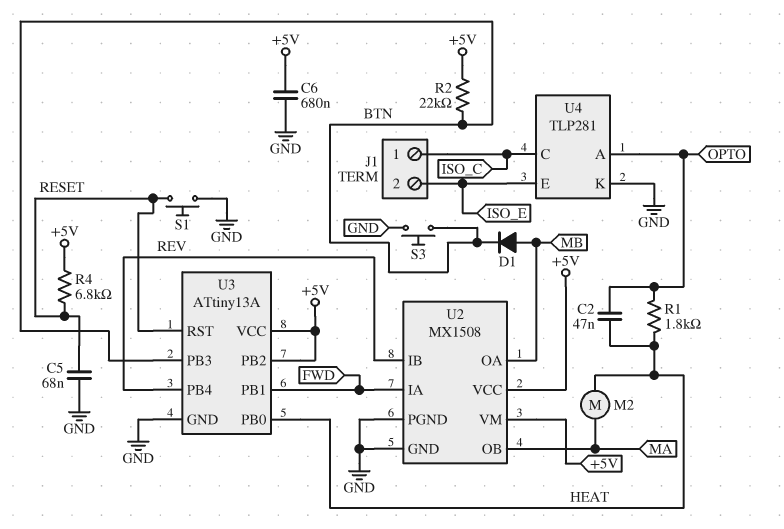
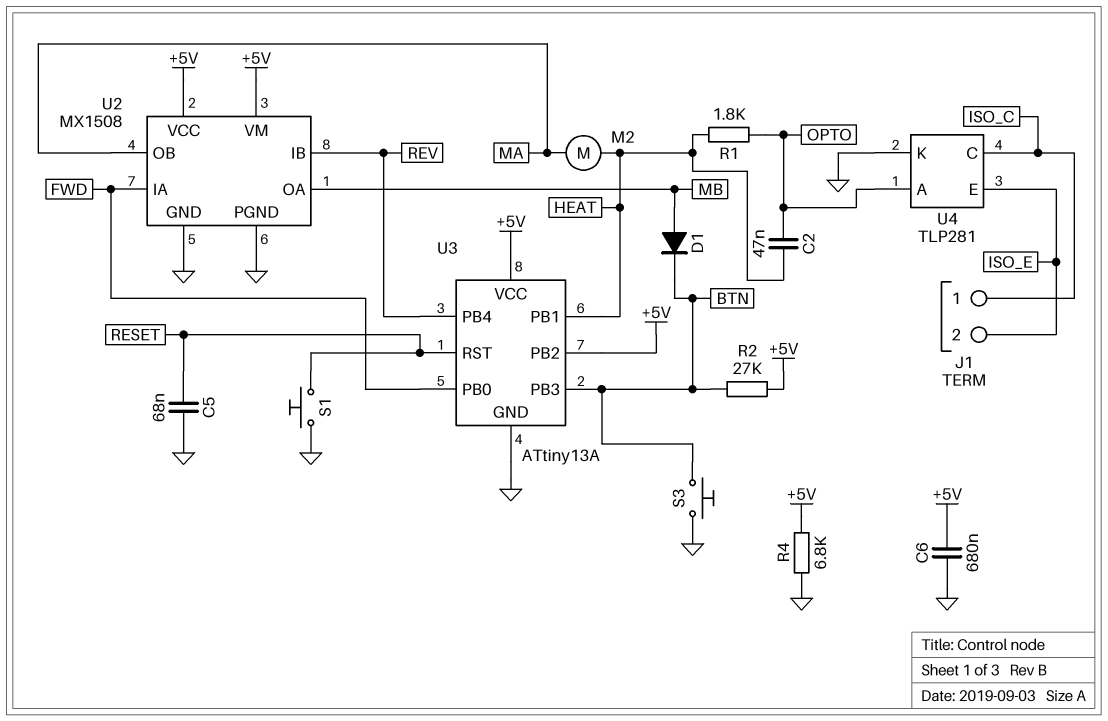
R2: 22k (+5V, BTN) -> 27k (+5V, BTN)
R4: 6.8k (+5V, RESET) -> 6.8k (+5V, GND)
U3 pin PB0: HEAT -> FWD
U3 pin PB1: FWD -> HEAT

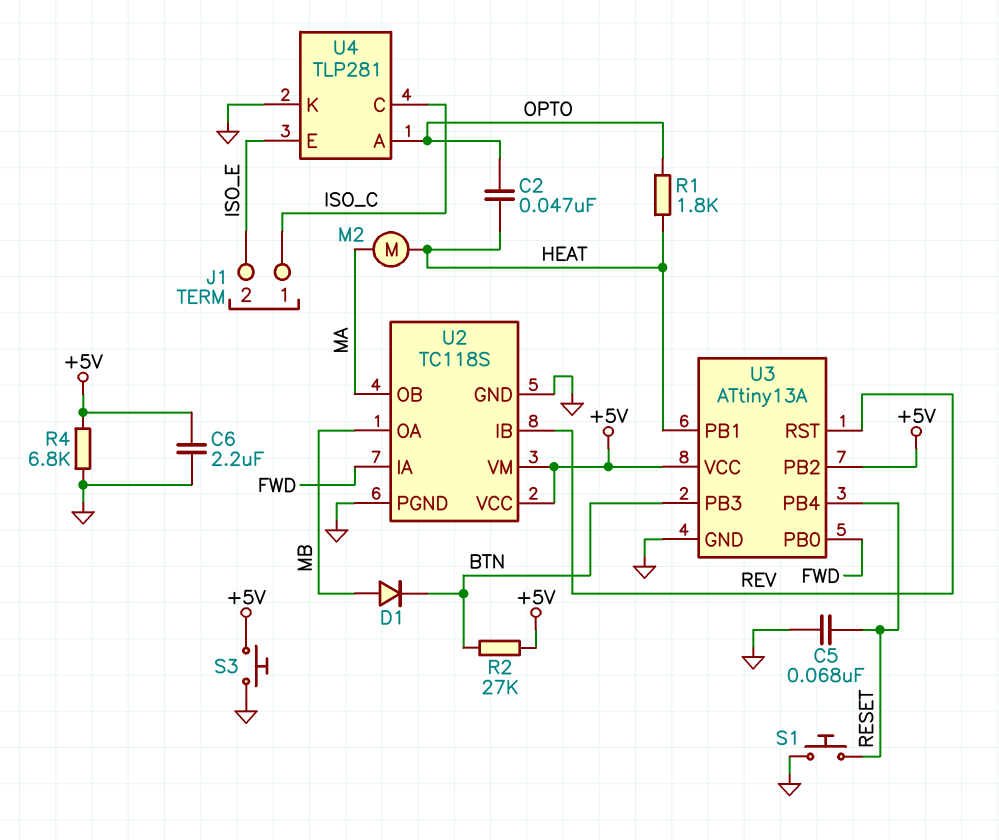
C6: 680nF (+5V, GND) -> 2.2uF (+5V, GND)
S3: button (BTN, GND) -> button (+5V, GND)
U2: MX1508 -> TC118S
U3 pin PB4: REV -> RESET
U3 pin RST: RESET -> REV

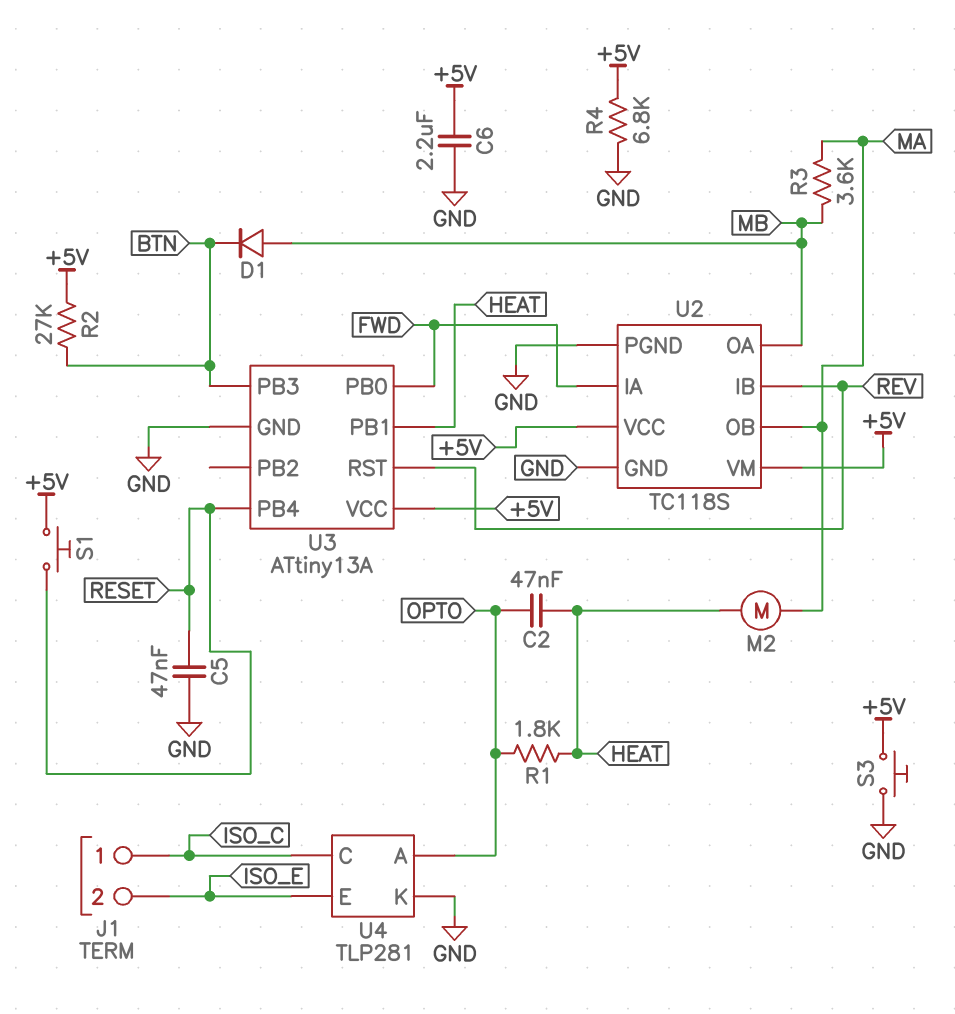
C5: 68nF (GND, RESET) -> 47nF (GND, RESET)
R3: none -> 3.6k (MA, MB)
S1: button (GND, RESET) -> button (+5V, RESET)
U3 pin PB2: +5V -> none

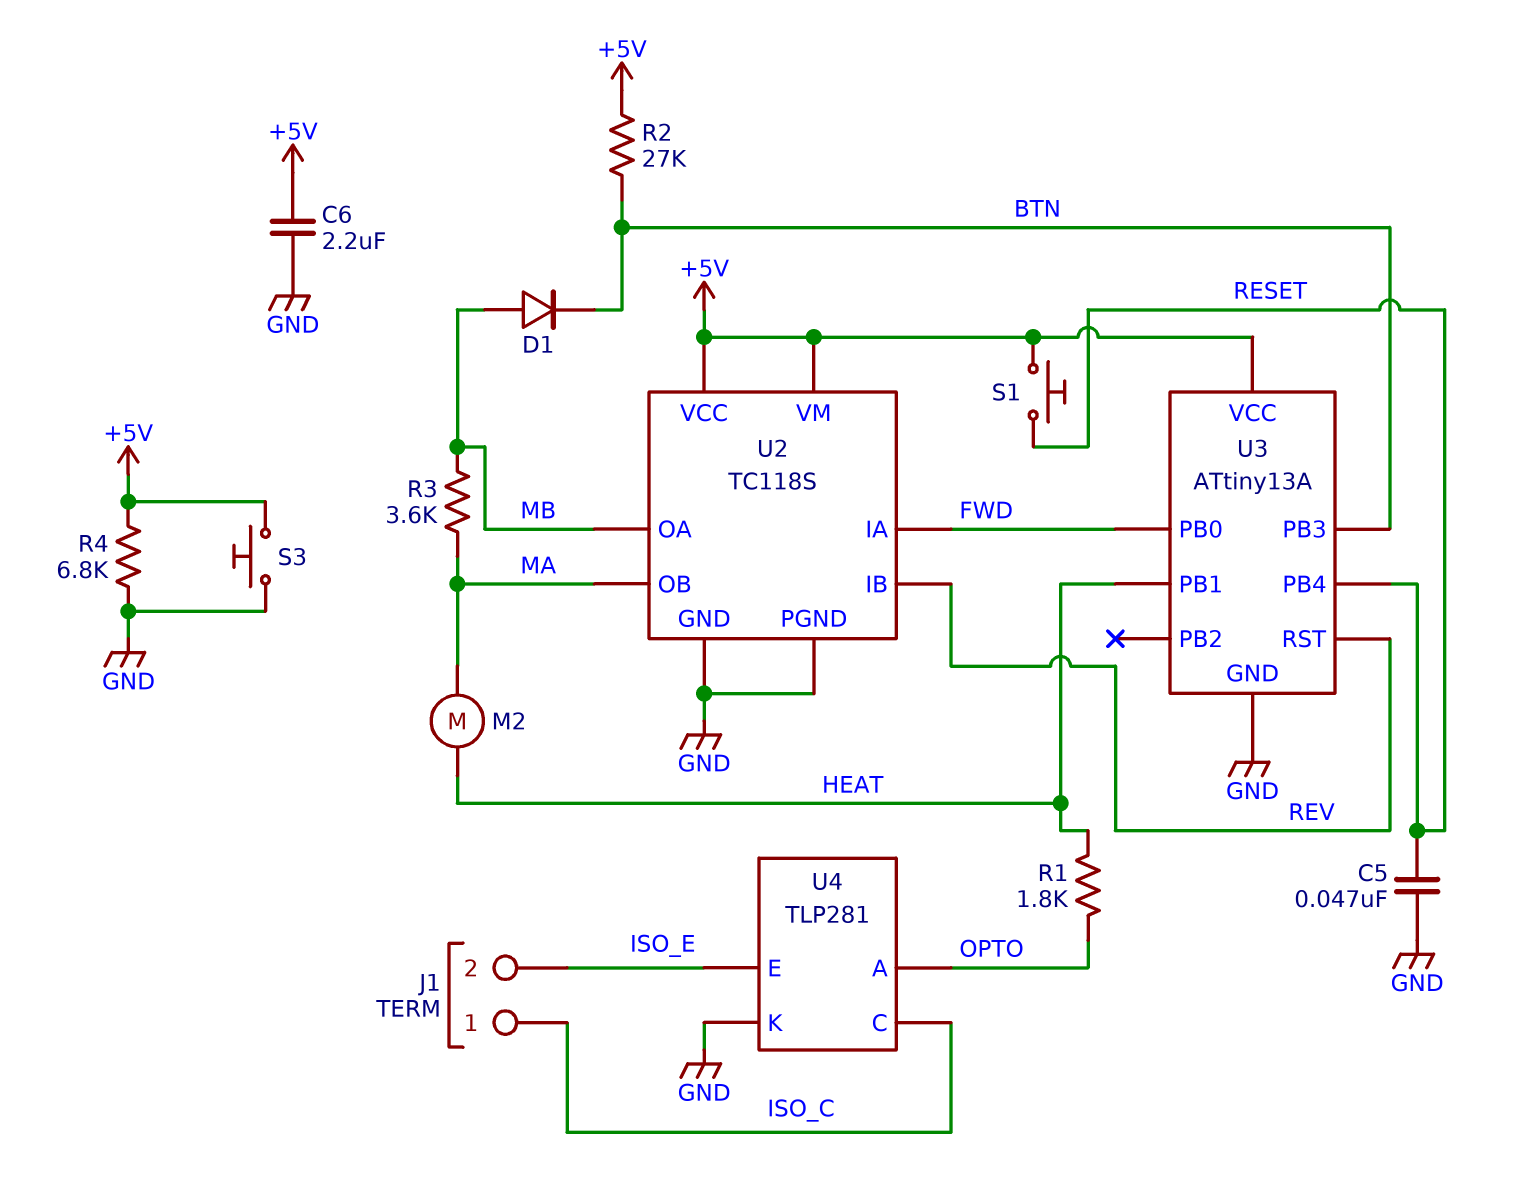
C2: 47nF (HEAT, OPTO) -> none

